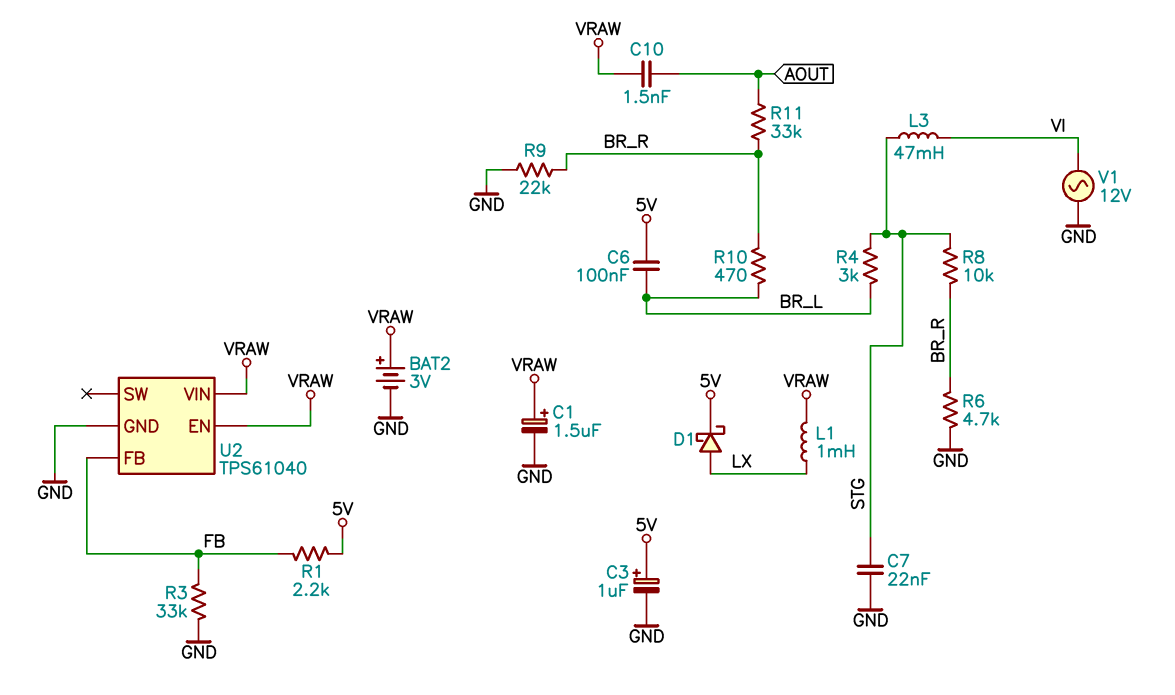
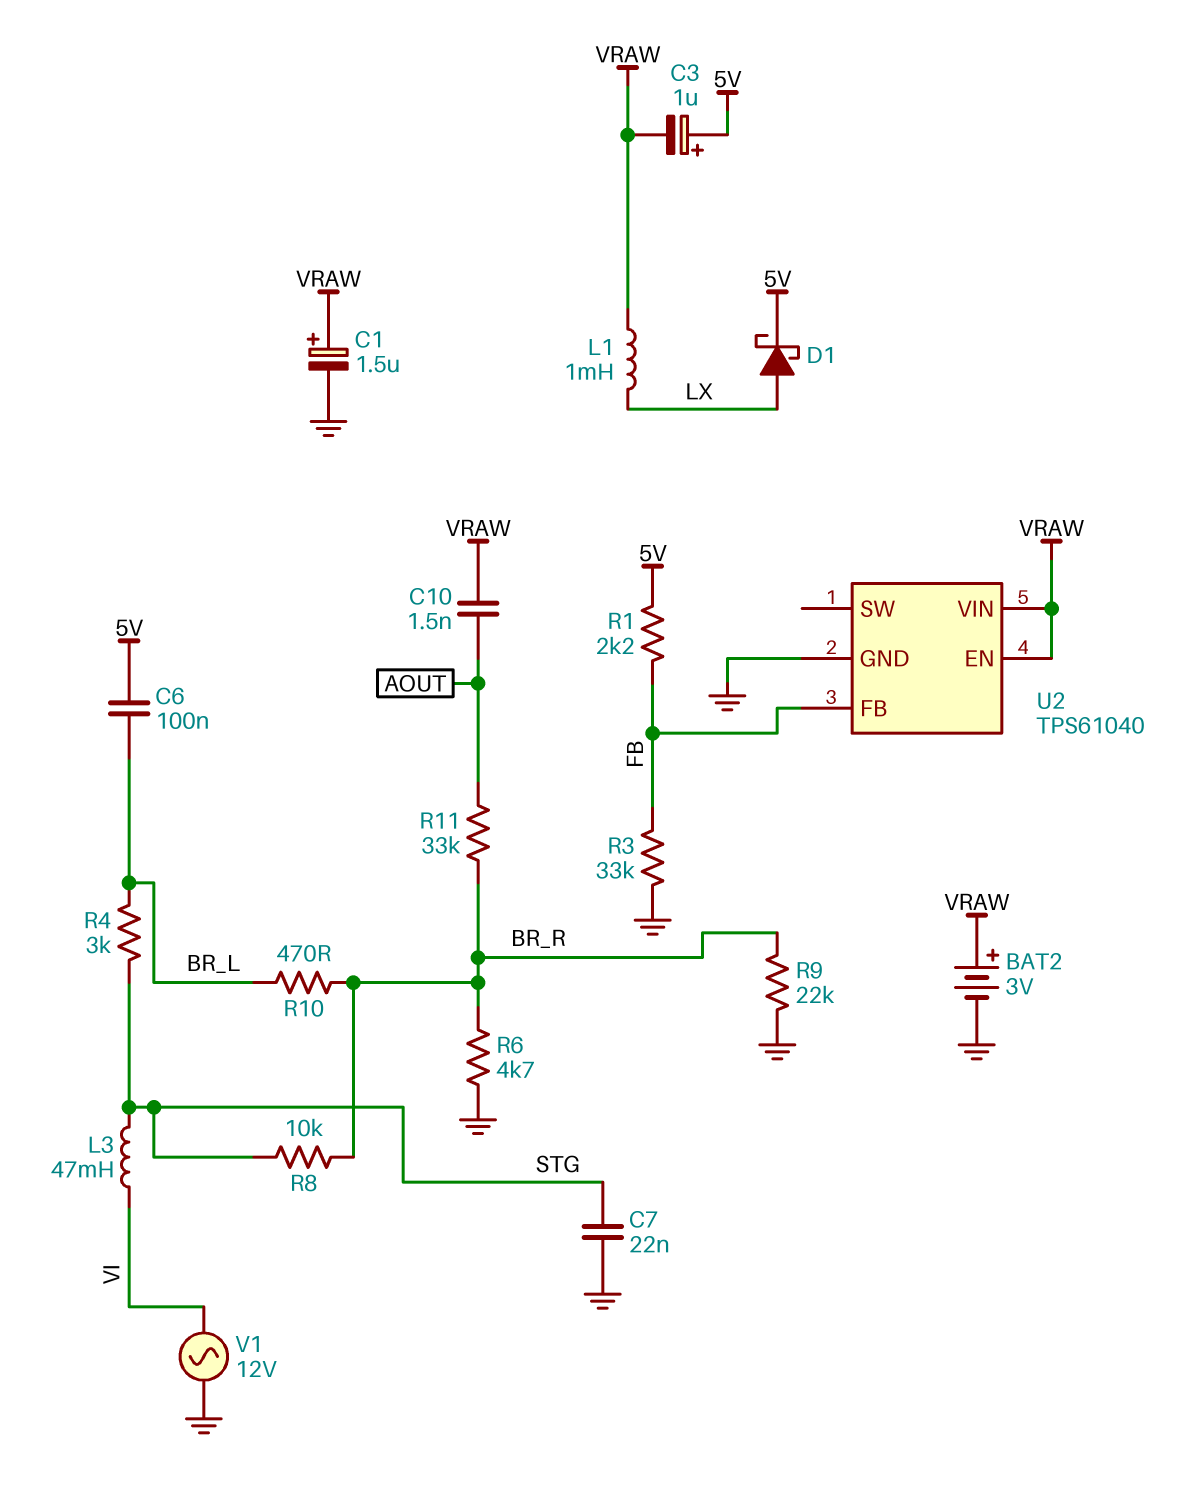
C3: 1uF (plus 5V, minus GND) -> 1uF (plus 5V, minus VRAW)

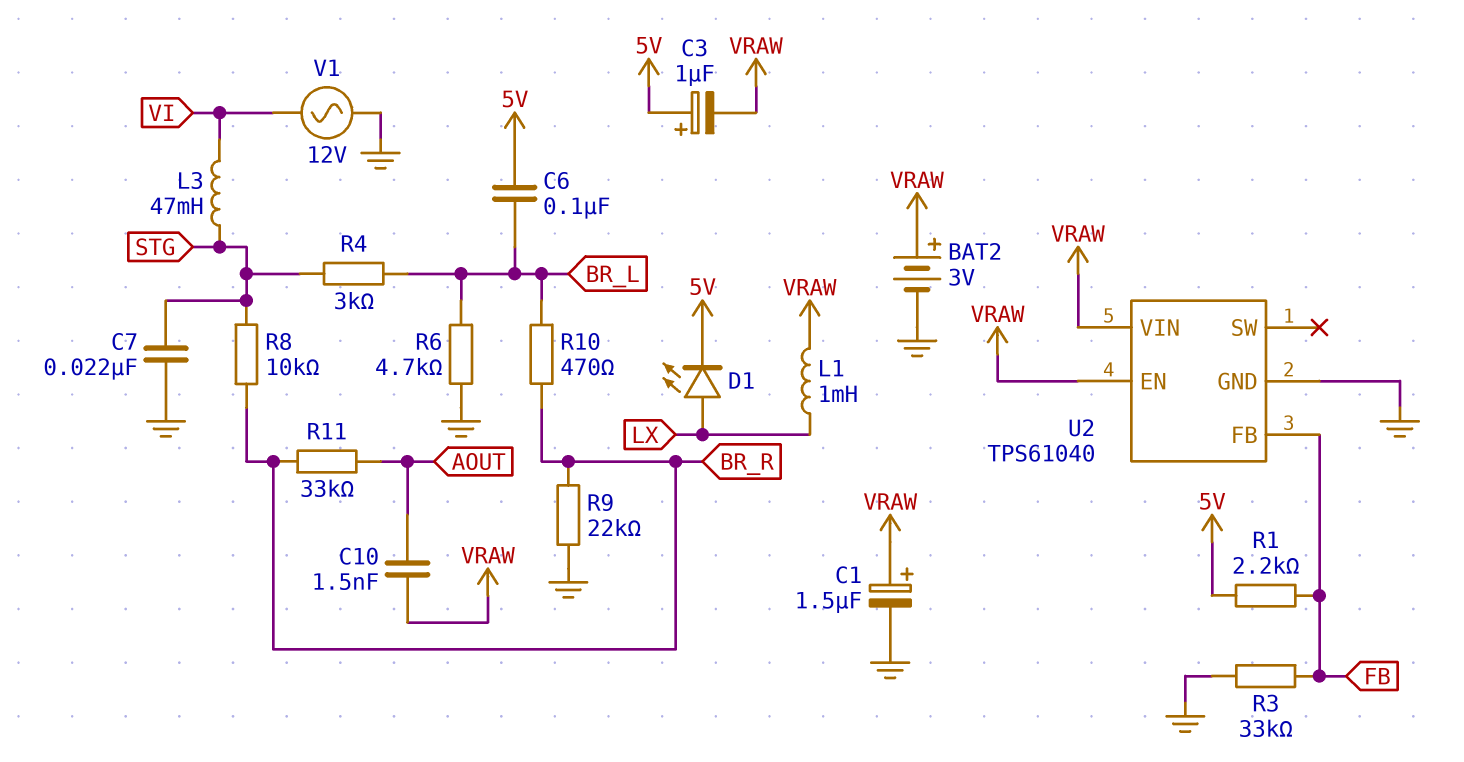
D1: schottky (A LX, K 5V) -> LED (A LX, K 5V)
R6: 4.7k (BR_R, GND) -> 4.7k (BR_L, GND)

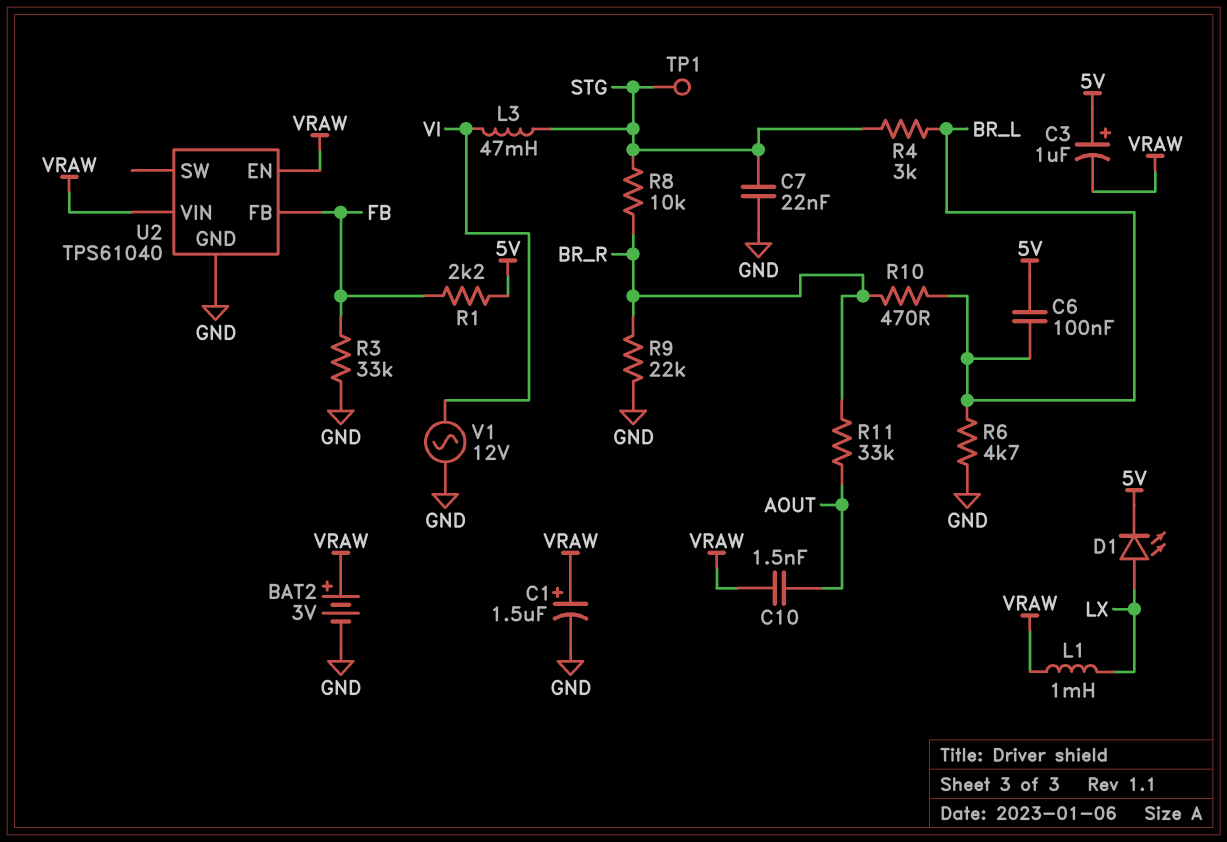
TP1: none -> test point (STG)

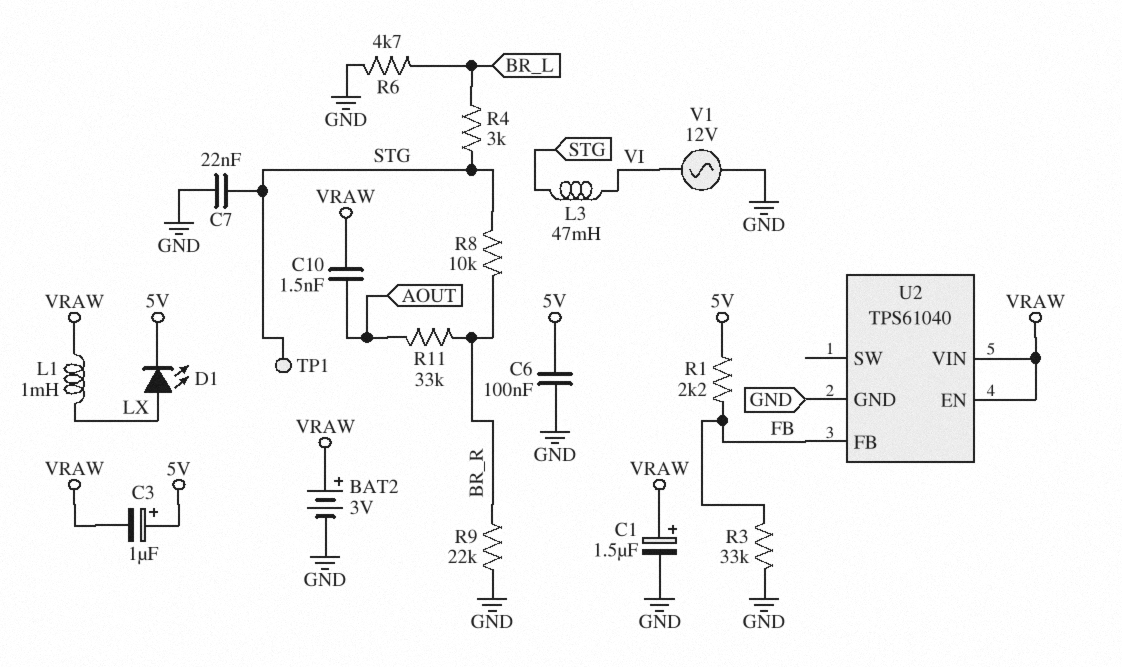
C6: 100nF (5V, BR_L) -> 100nF (5V, GND)
R10: 470 (BR_L, BR_R) -> none

